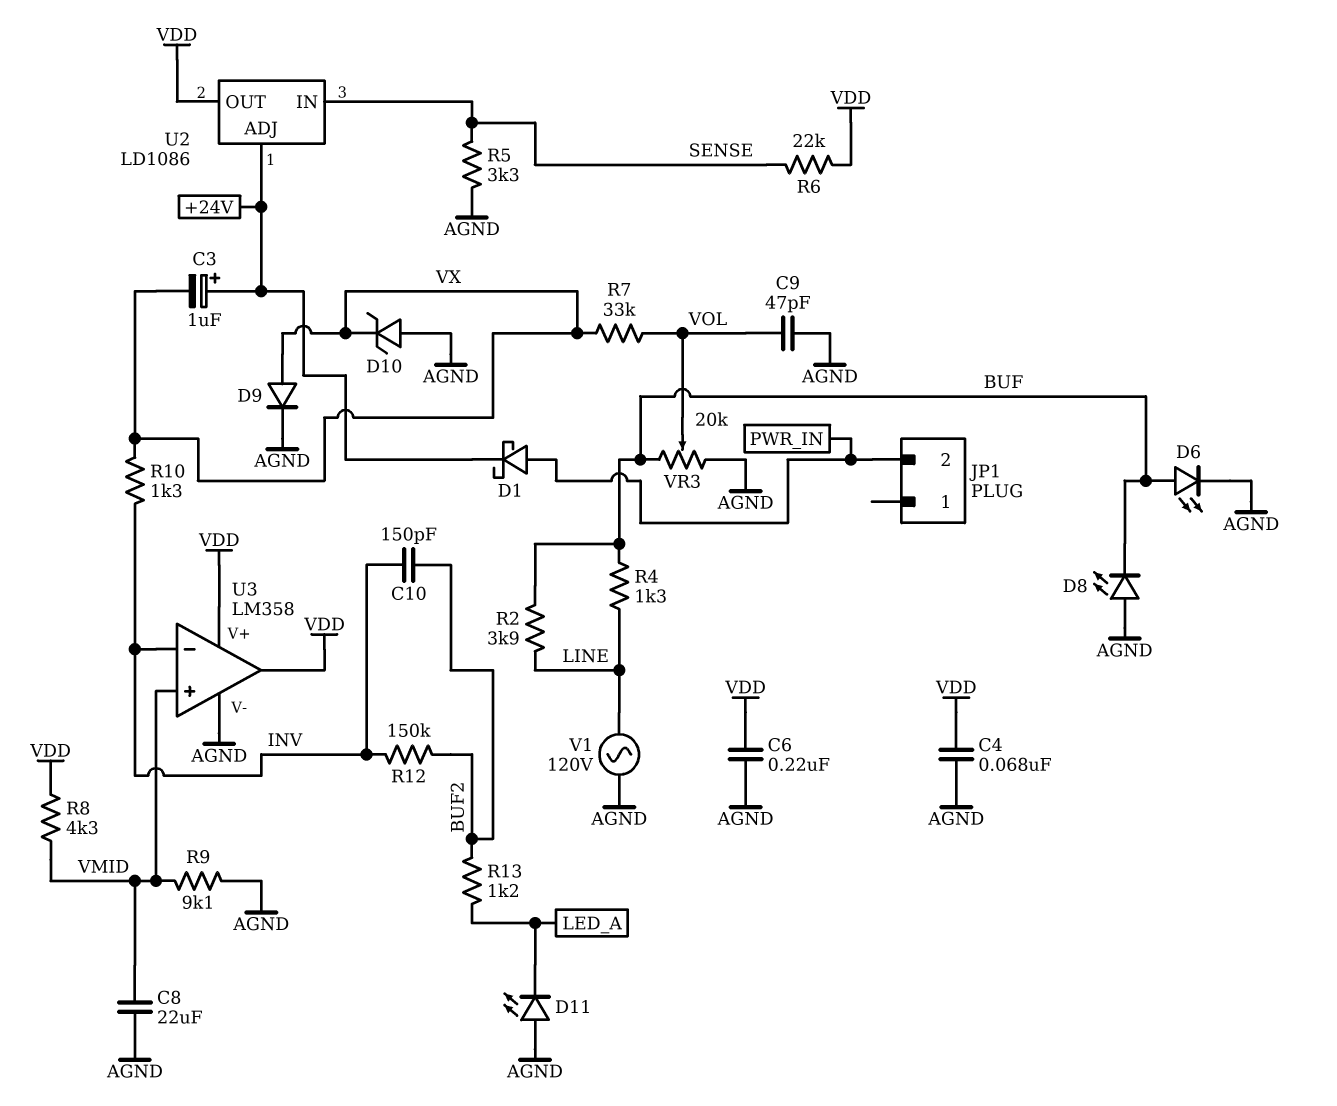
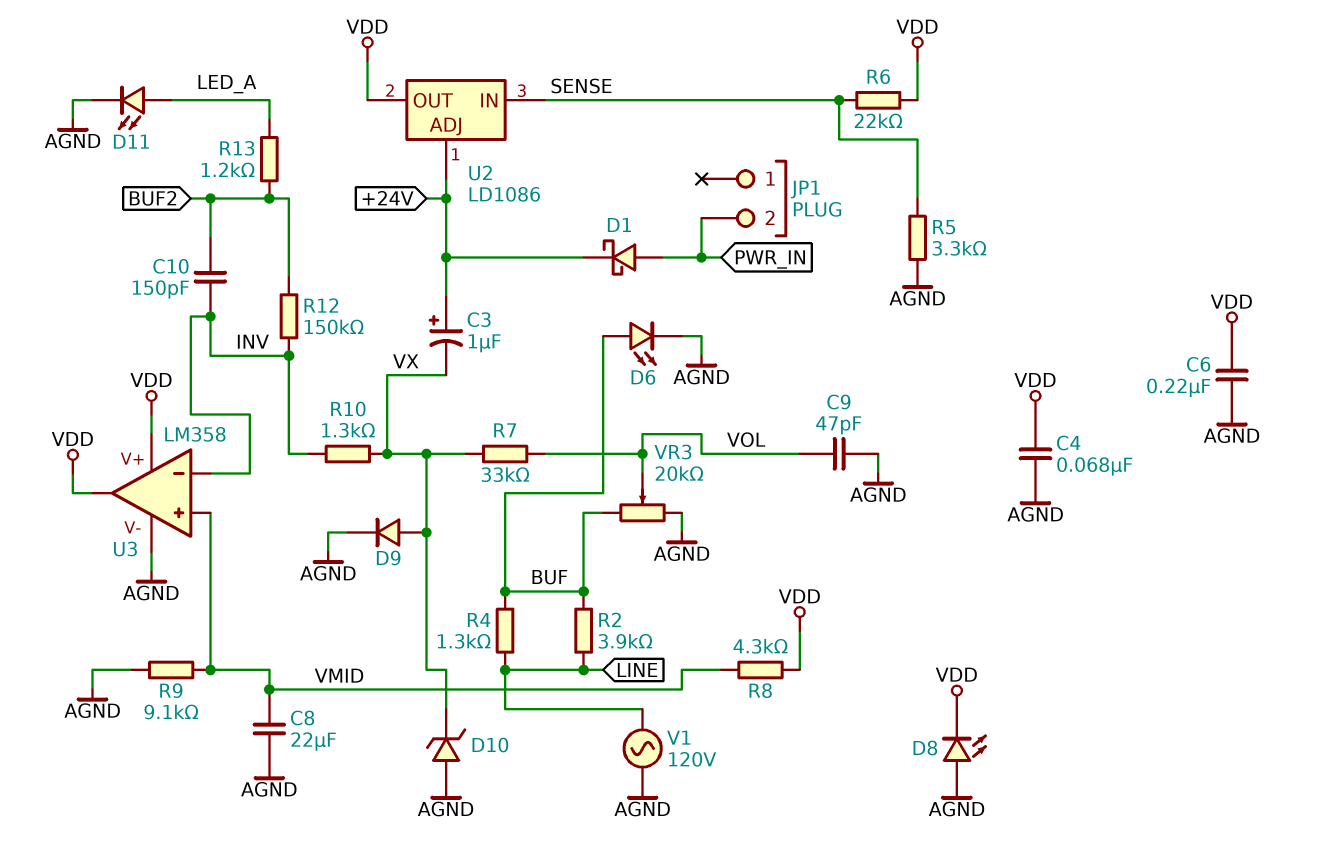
D8: LED (A AGND, K BUF) -> LED (A AGND, K VDD)
D11: LED (A AGND, K LED_A) -> LED (A LED_A, K AGND)

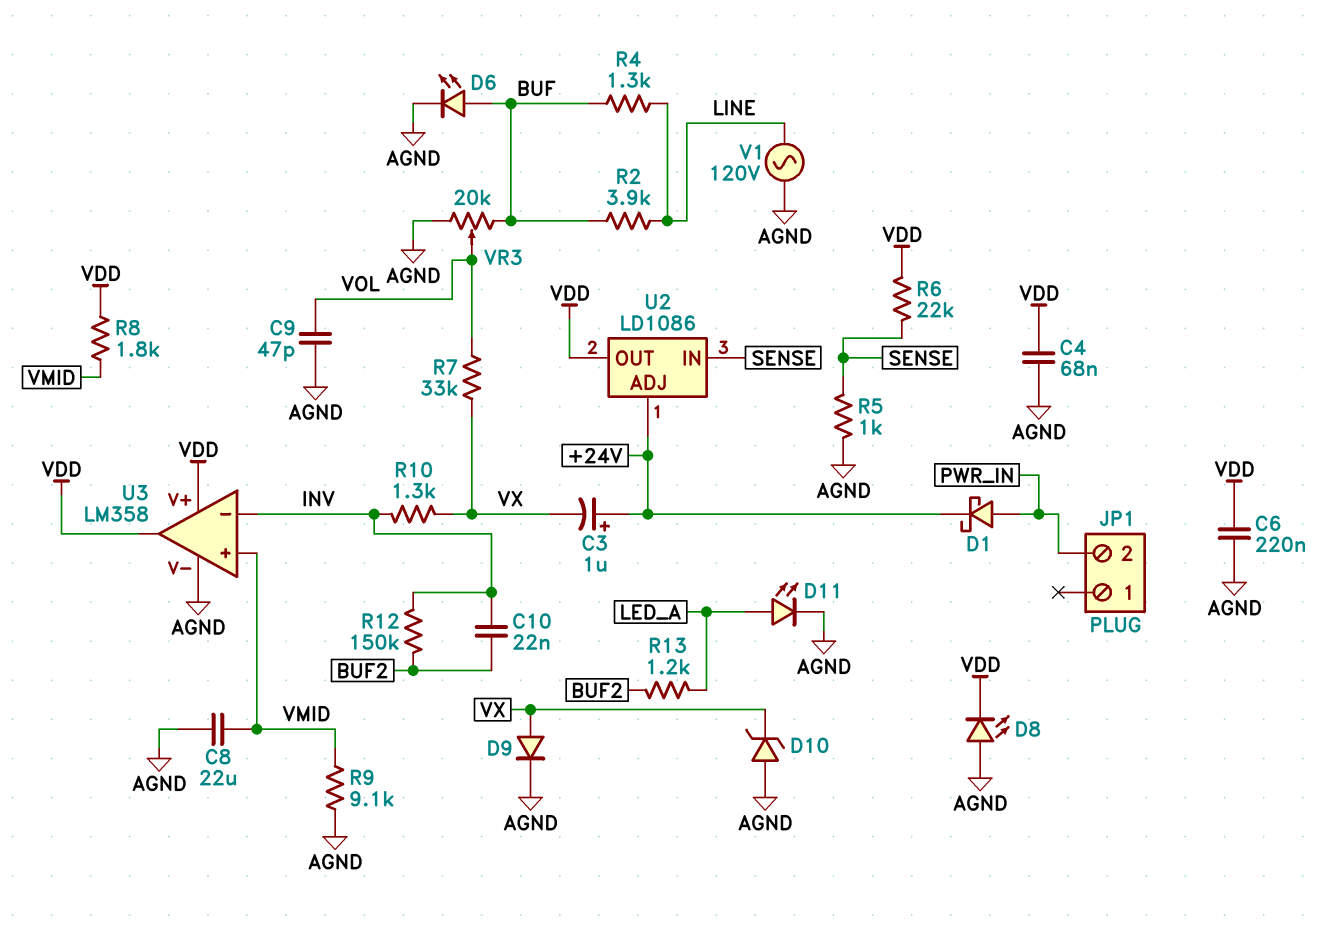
C10: 150pF (BUF2, INV) -> 22nF (BUF2, INV)
R5: 3.3k (AGND, SENSE) -> 1k (AGND, SENSE)
R8: 4.3k (VDD, VMID) -> 1.8k (VDD, VMID)

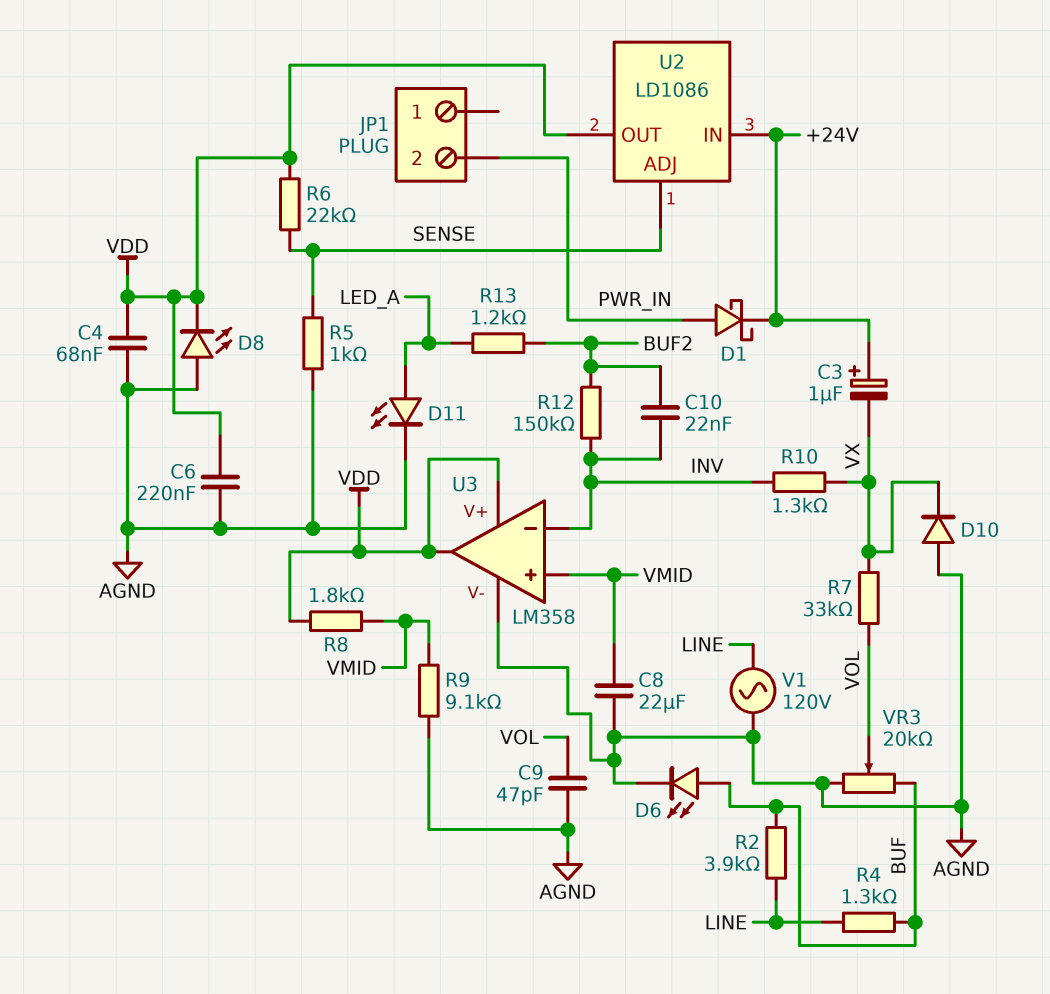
D9: diode (A VX, K AGND) -> none
D10: zener (A AGND, K VX) -> diode (A AGND, K VX)
U2 pin ADJ: +24V -> SENSE
U2 pin IN: SENSE -> +24V

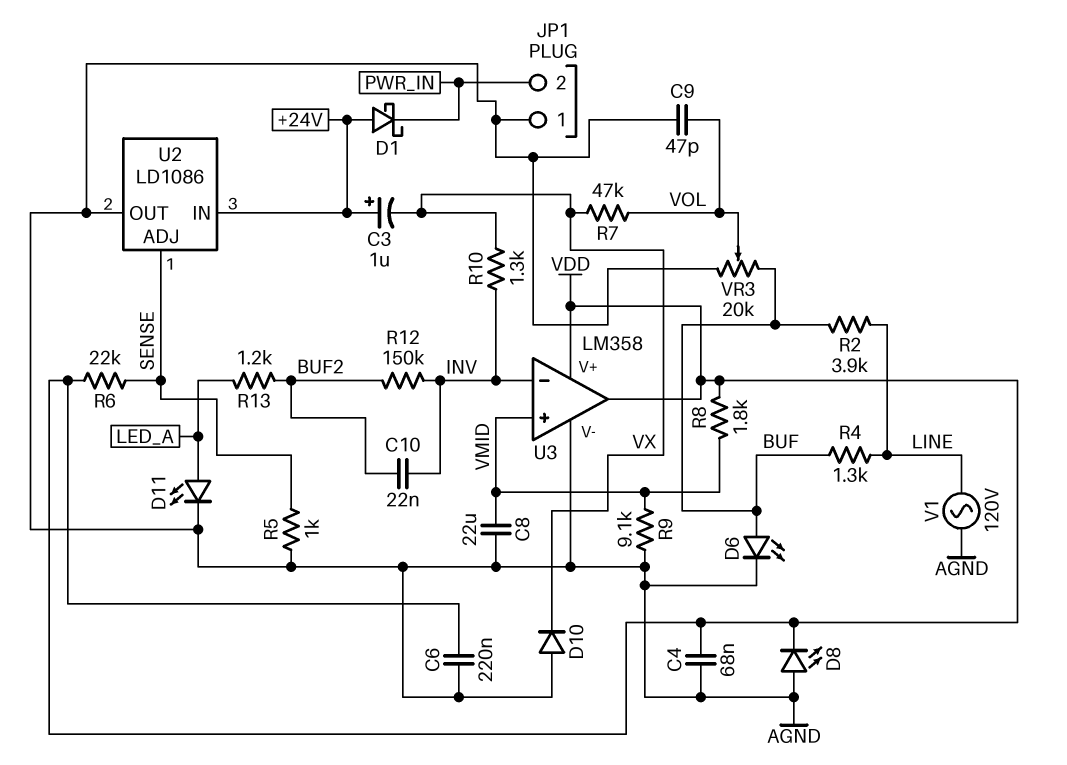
D1: schottky (A PWR_IN, K +24V) -> schottky (A +24V, K PWR_IN)
JP1 pin 1: none -> AGND
R7: 33k (VOL, VX) -> 47k (VOL, VX)
U2 pin OUT: VDD -> AGND

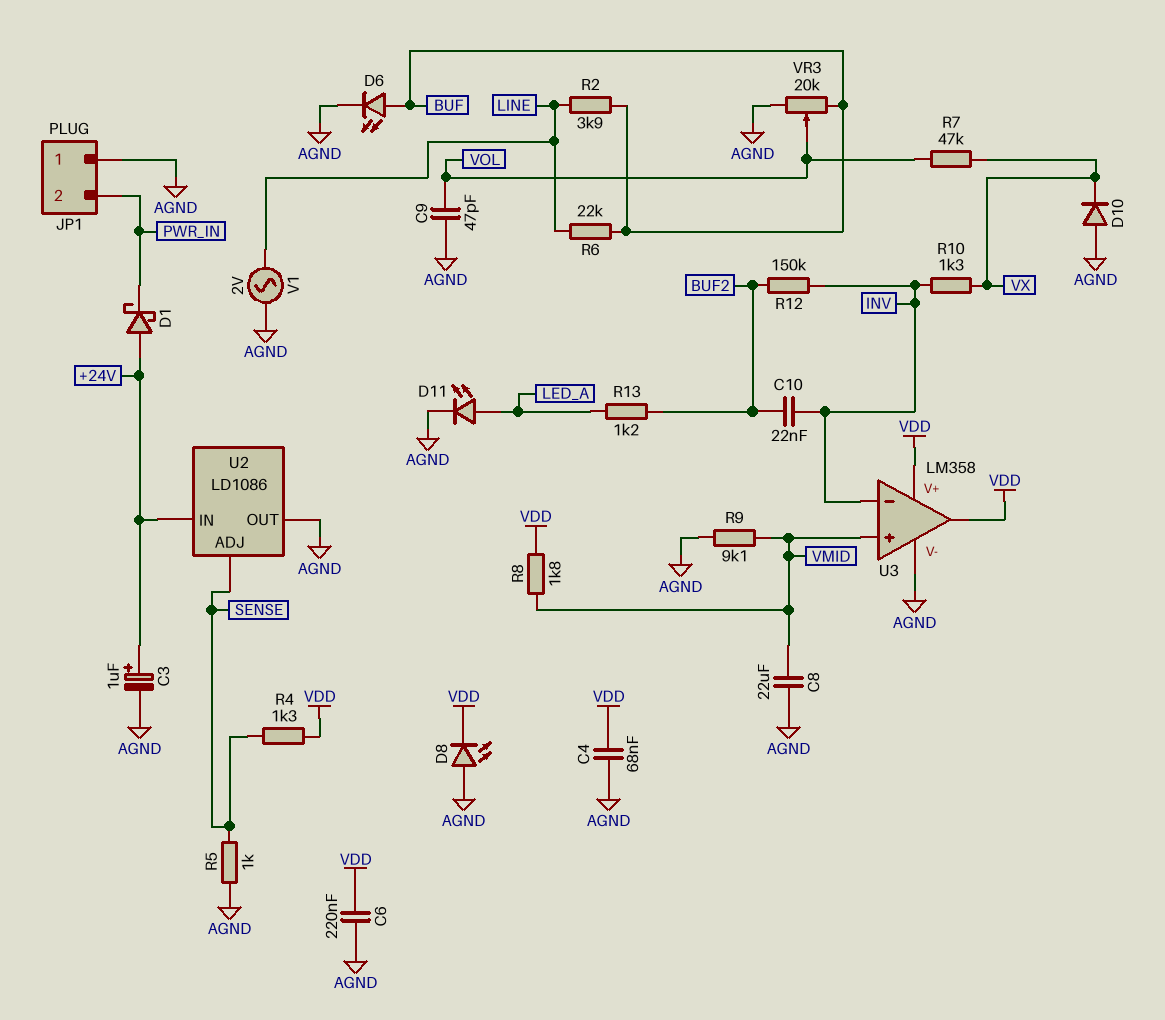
C3: 1uF (plus +24V, minus VX) -> 1uF (plus +24V, minus AGND)
R4: 1.3k (BUF, LINE) -> 1.3k (SENSE, VDD)
R6: 22k (SENSE, VDD) -> 22k (BUF, LINE)
V1: AC 120V (AGND, LINE) -> AC 2V (AGND, LINE)

